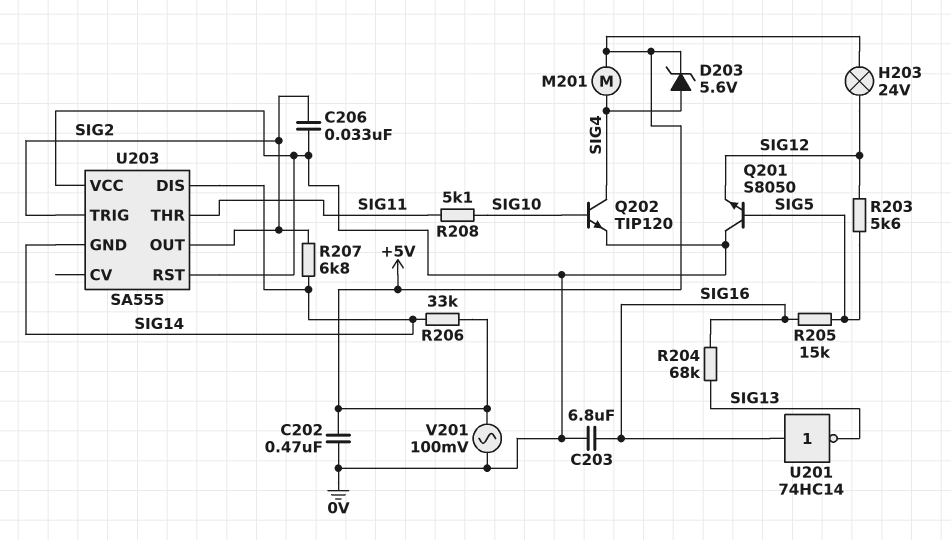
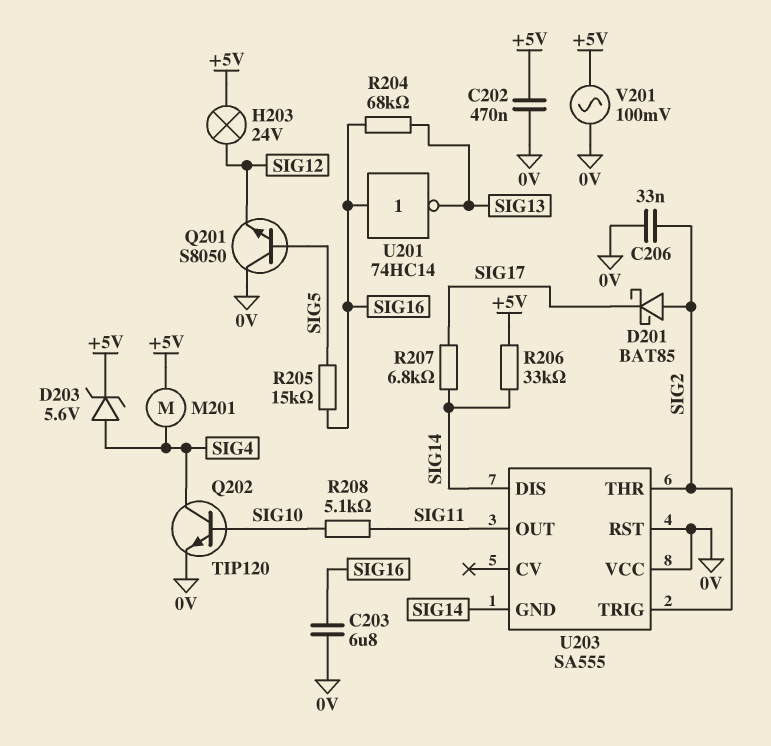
D201: none -> schottky BAT85 (A SIG2, K SIG17)
R203: 5.6k (SIG5, SIG12) -> none
R207: 6.8k (SIG2, SIG14) -> 6.8k (SIG14, SIG17)
U203 pin OUT: SIG2 -> SIG11
U203 pin THR: SIG11 -> SIG2

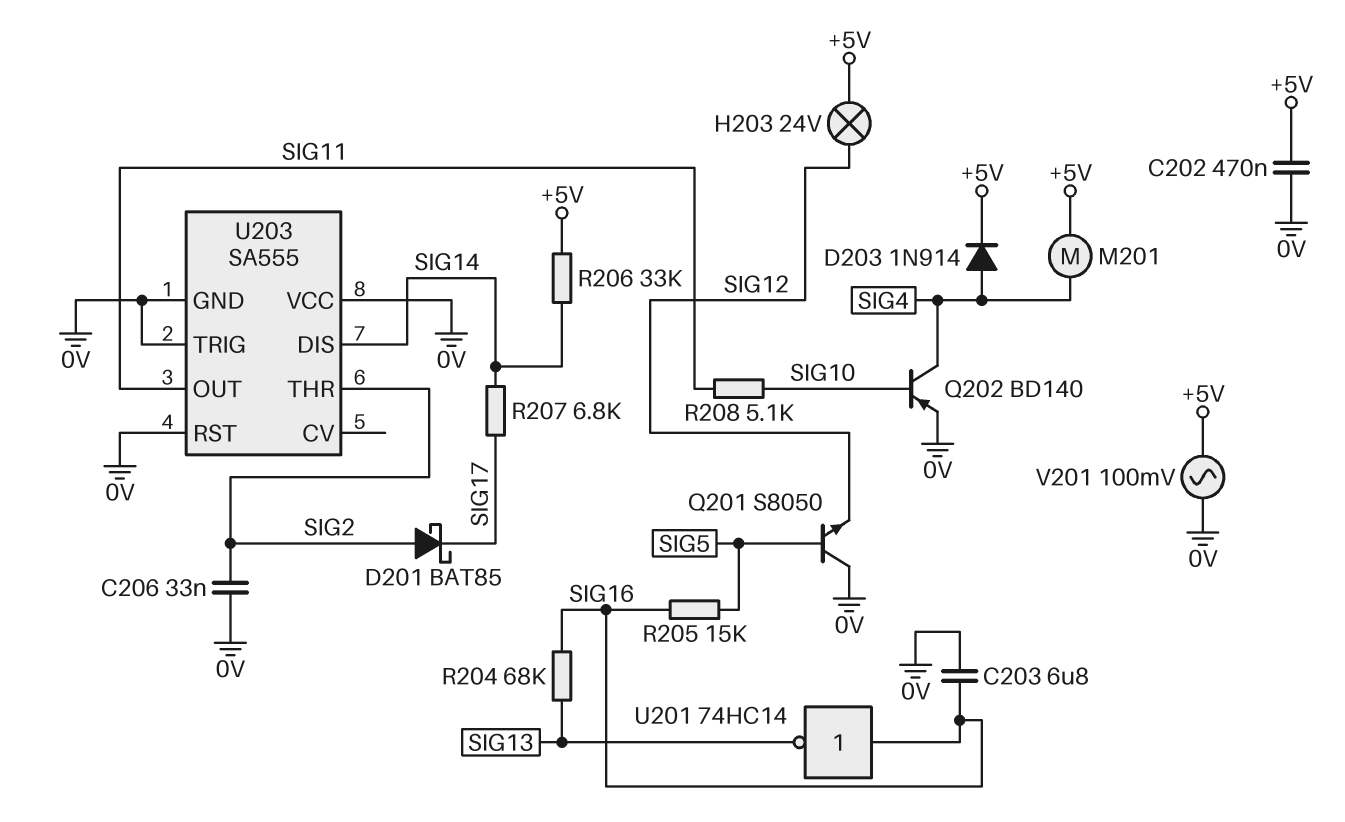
D203: zener 5.6V (A SIG4, K +5V) -> diode 1N914 (A SIG4, K +5V)
Q202: NPN TIP120 (B SIG10, C SIG4, E 0V) -> PNP BD140 (B SIG10, C SIG4, E 0V)
U203 pin GND: SIG14 -> 0V
U203 pin TRIG: SIG2 -> 0V

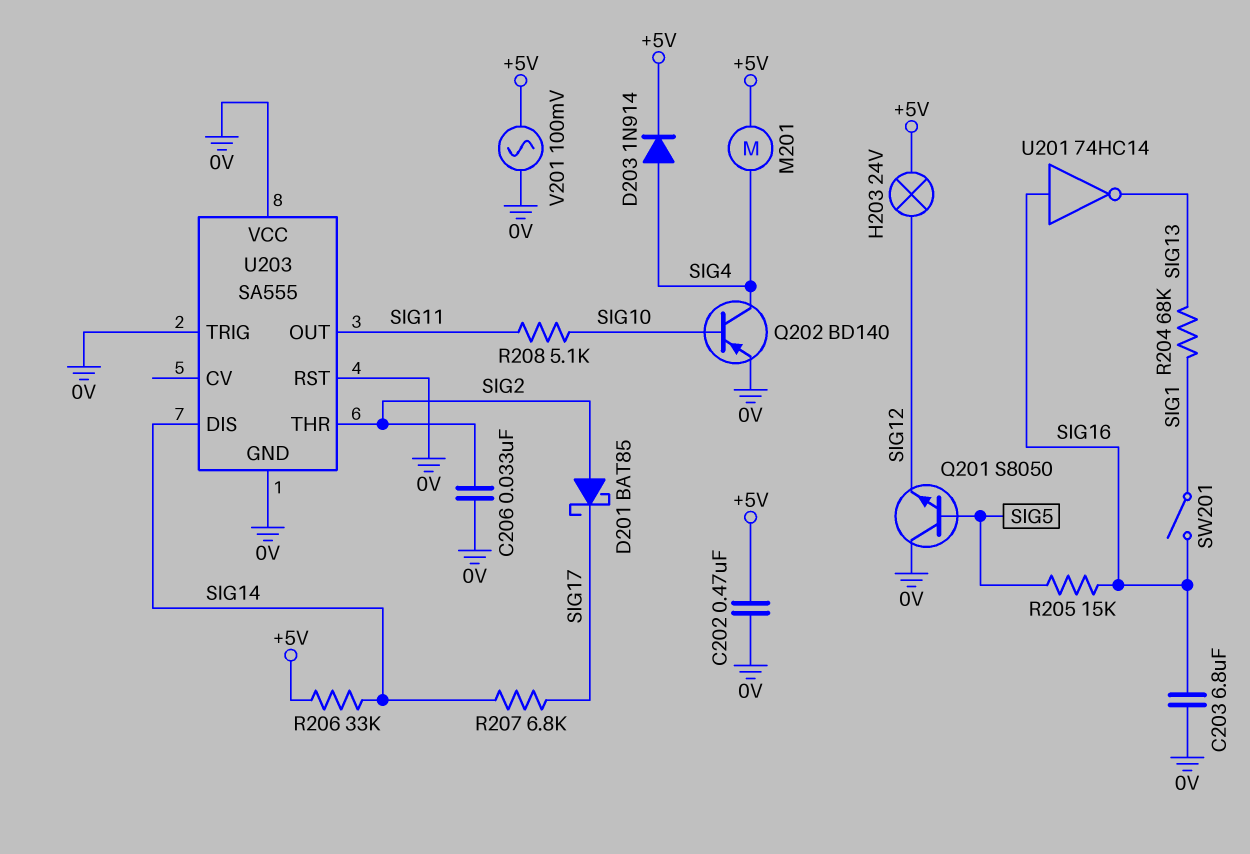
R204: 68k (SIG13, SIG16) -> 68k (SIG1, SIG13)
SW201: none -> switch (SIG1, SIG16)

